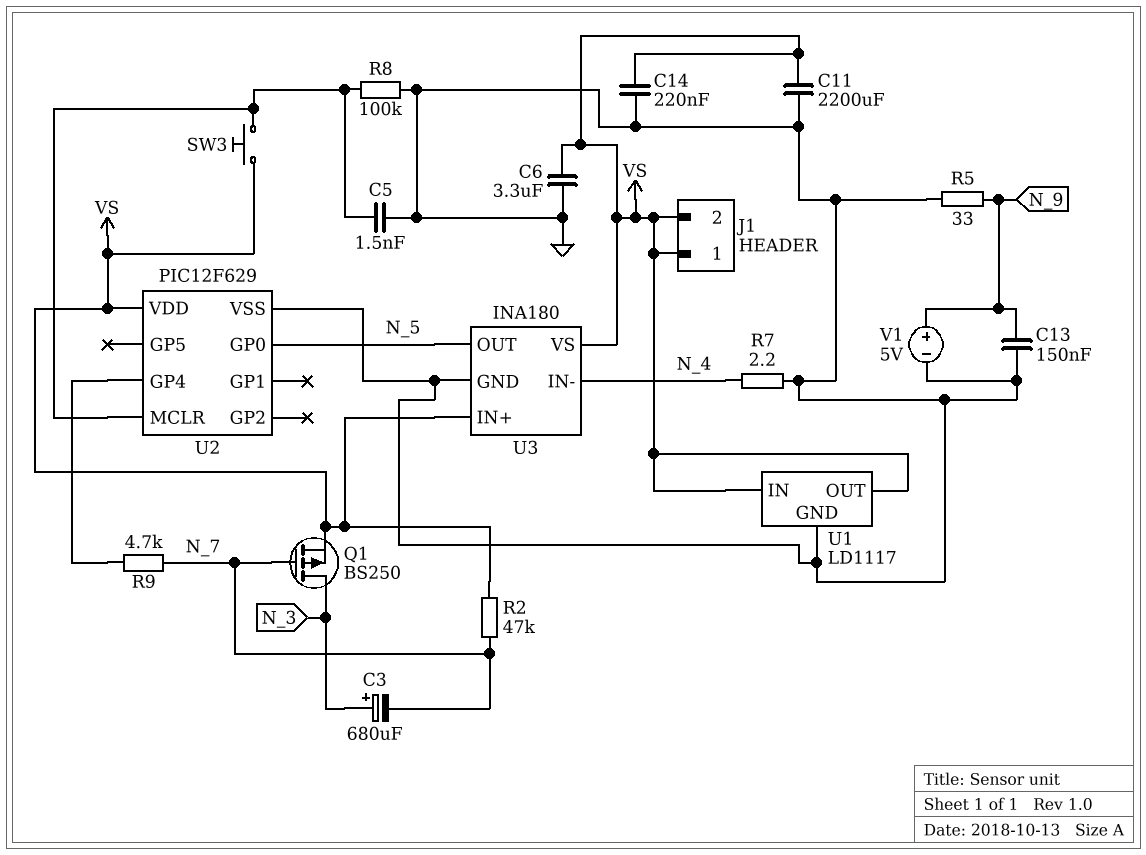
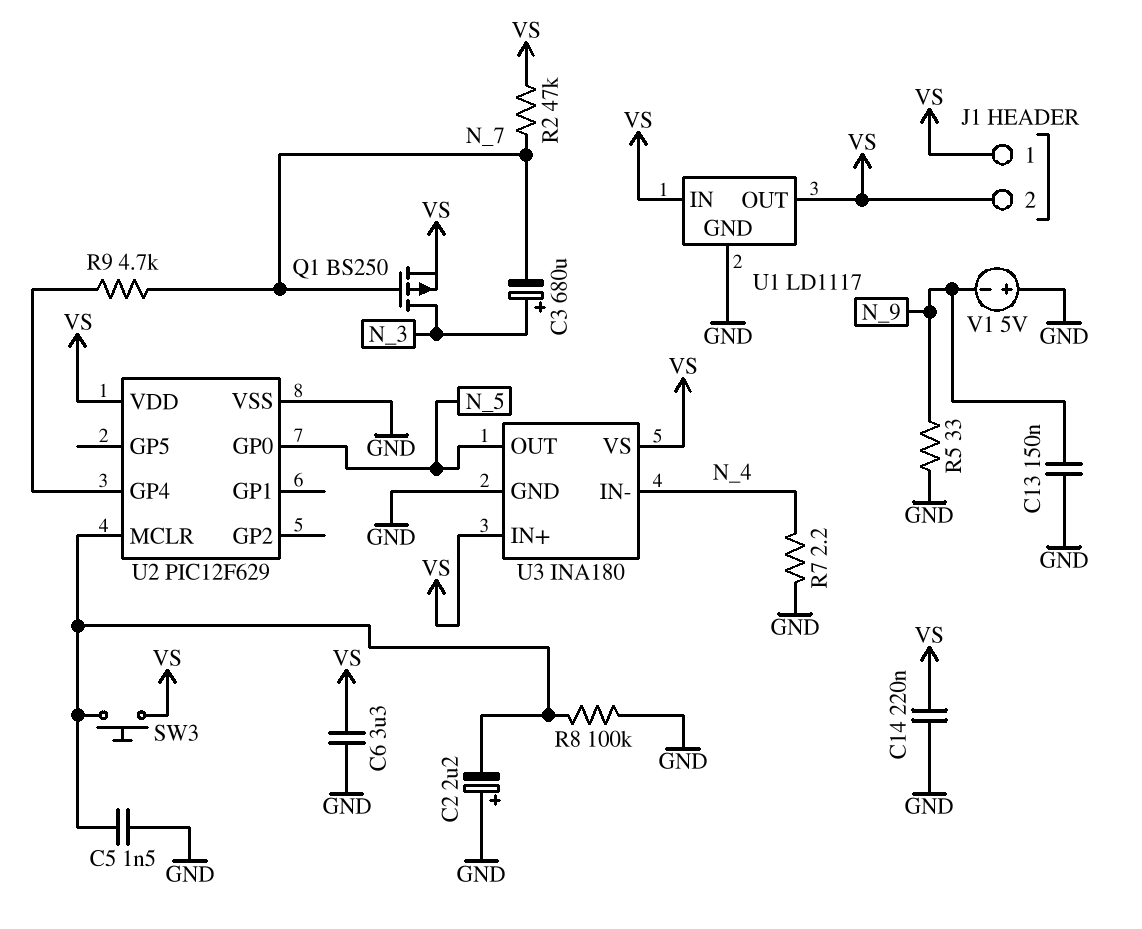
C2: none -> 2.2uF (plus GND, minus U2/MCLR)
C11: 2200uF (GND, VS) -> none
V1: 5V (plus N_9, minus GND) -> 5V (plus GND, minus N_9)

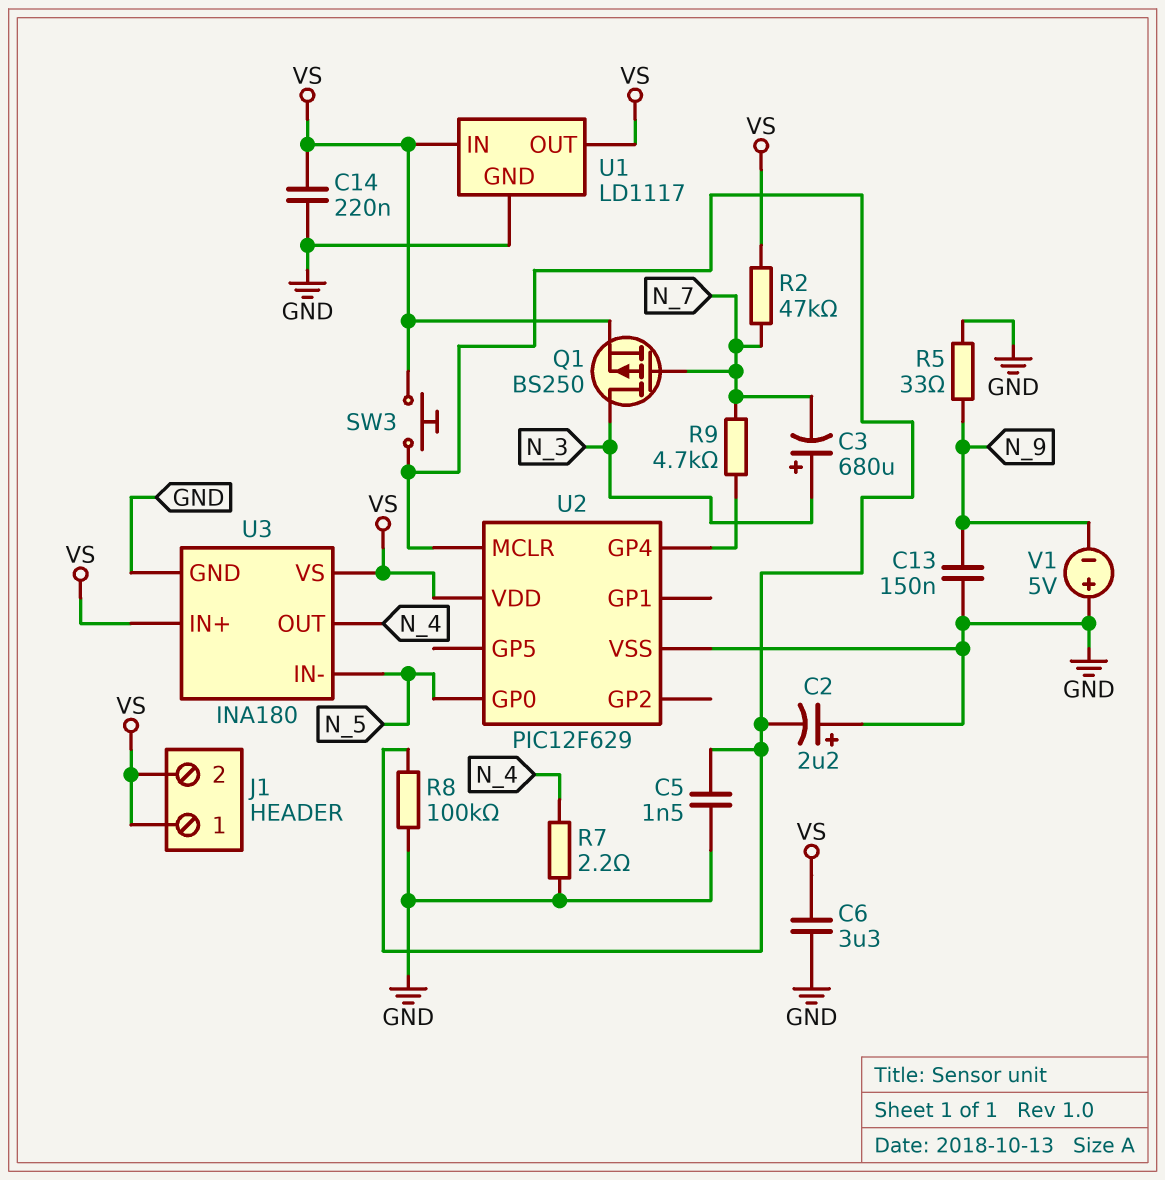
U3 pin IN-: N_4 -> N_5
U3 pin OUT: N_5 -> N_4

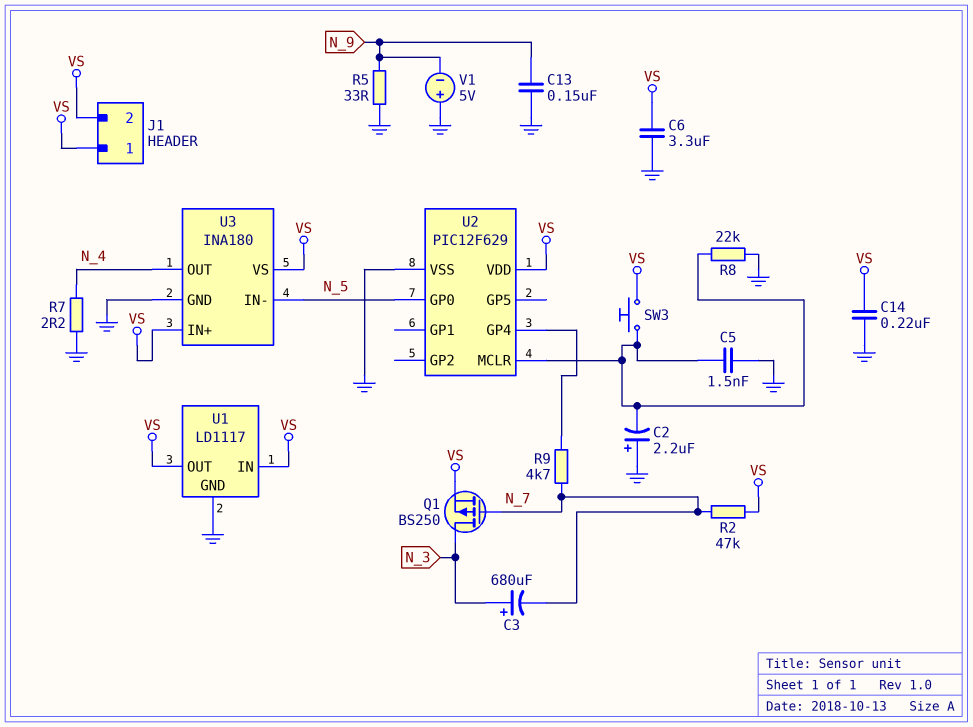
R8: 100k (GND, U2/MCLR) -> 22k (GND, U2/MCLR)

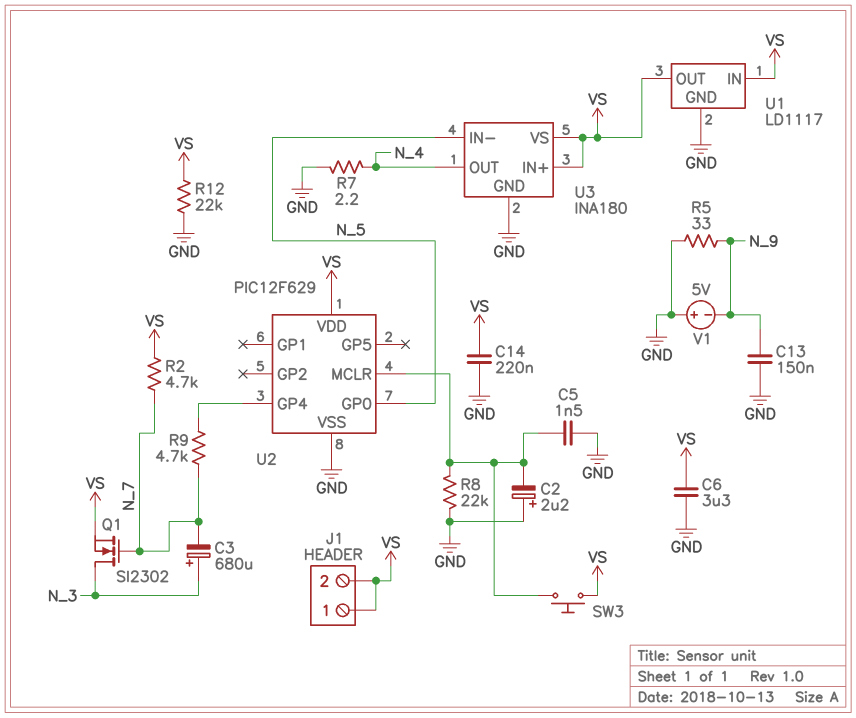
Q1: PMOS BS250 (G N_7, D N_3, S VS) -> NMOS SI2302 (G N_7, D N_3, S VS)
R2: 47k (N_7, VS) -> 4.7k (N_7, VS)
R12: none -> 22k (GND, VS)

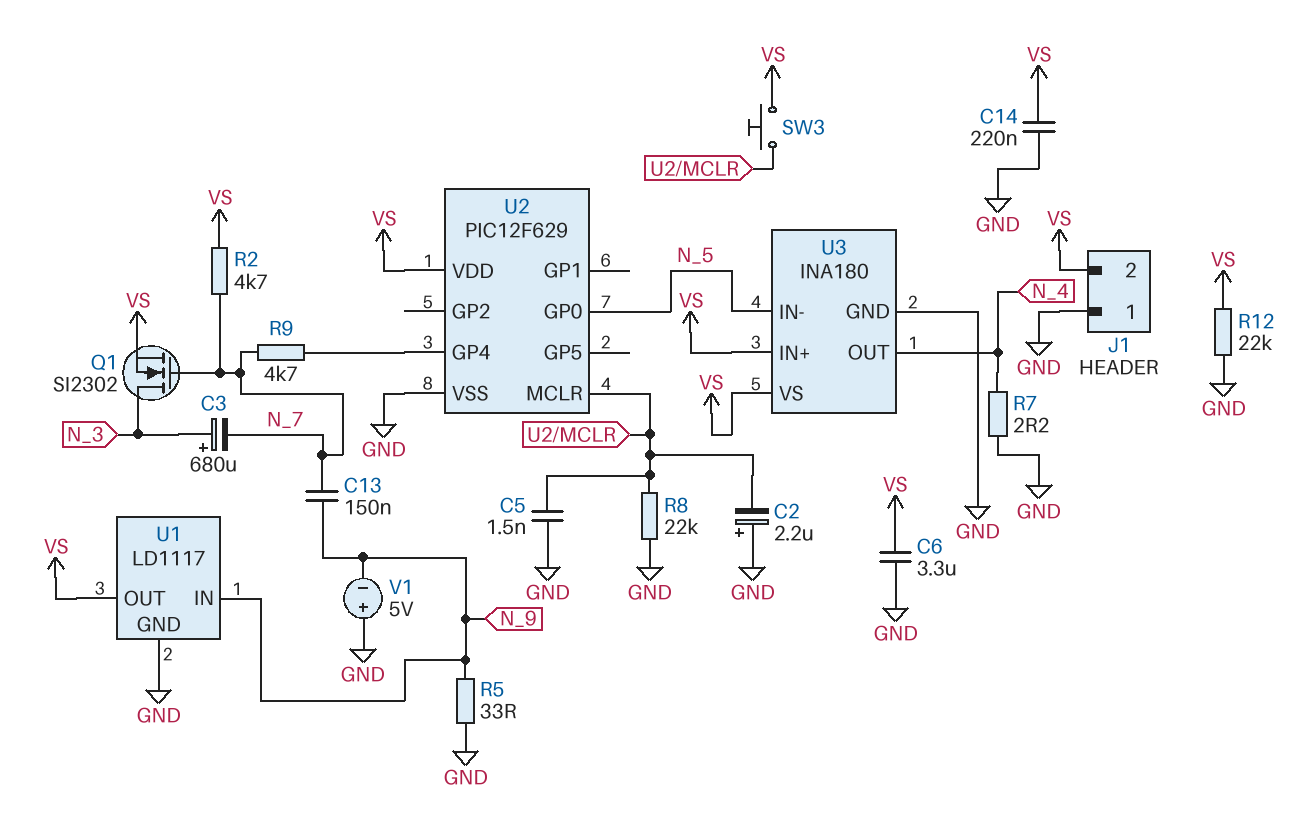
C13: 150nF (GND, N_9) -> 150nF (N_7, N_9)
J1 pin 1: VS -> GND
U1 pin IN: VS -> N_9

